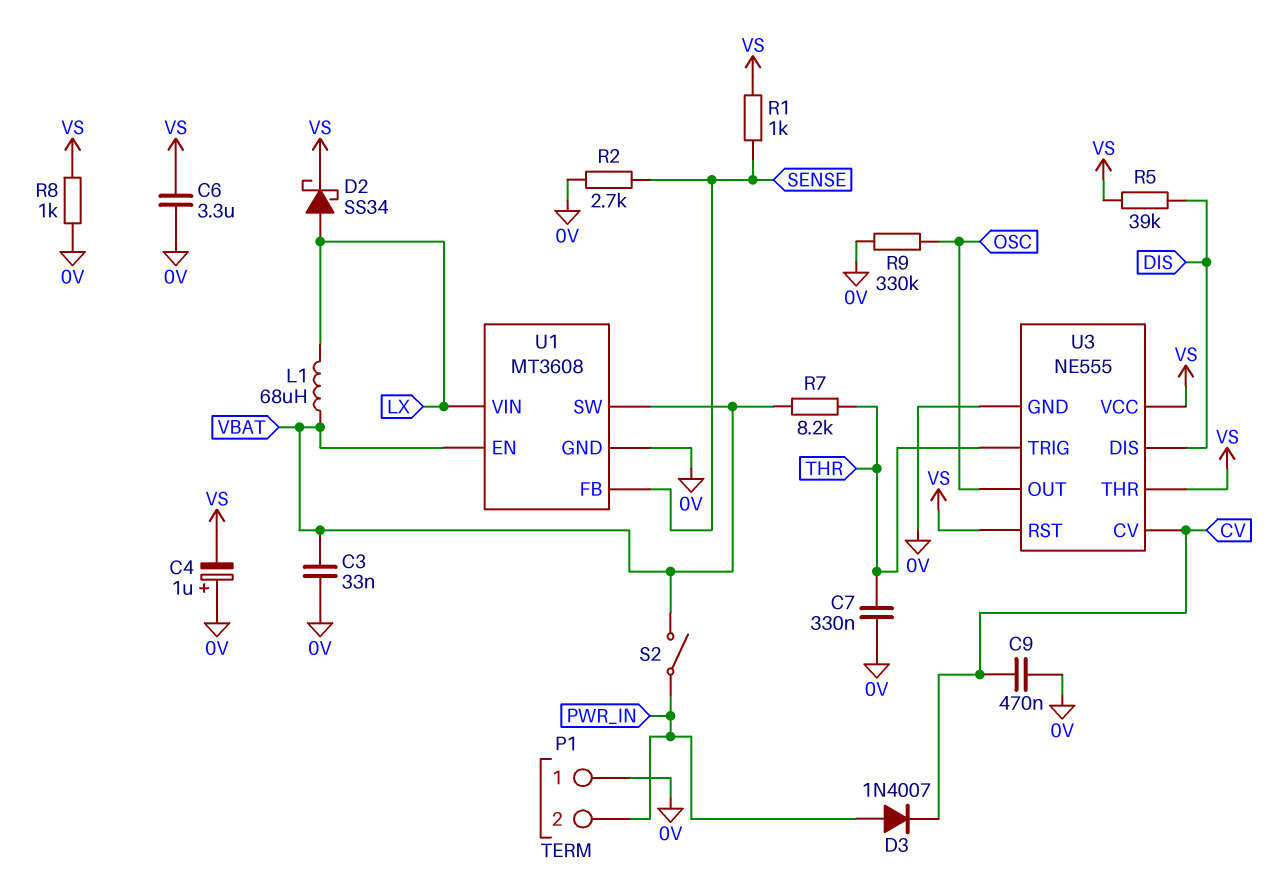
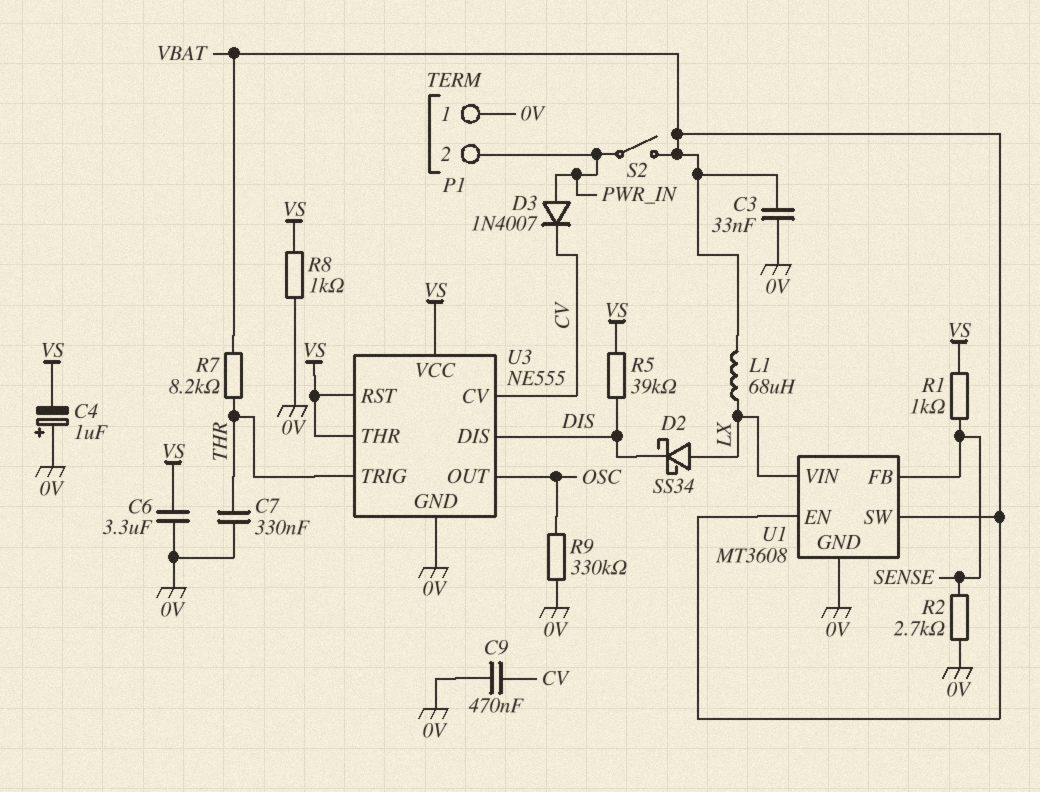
D2: schottky SS34 (A LX, K VS) -> schottky SS34 (A LX, K DIS)

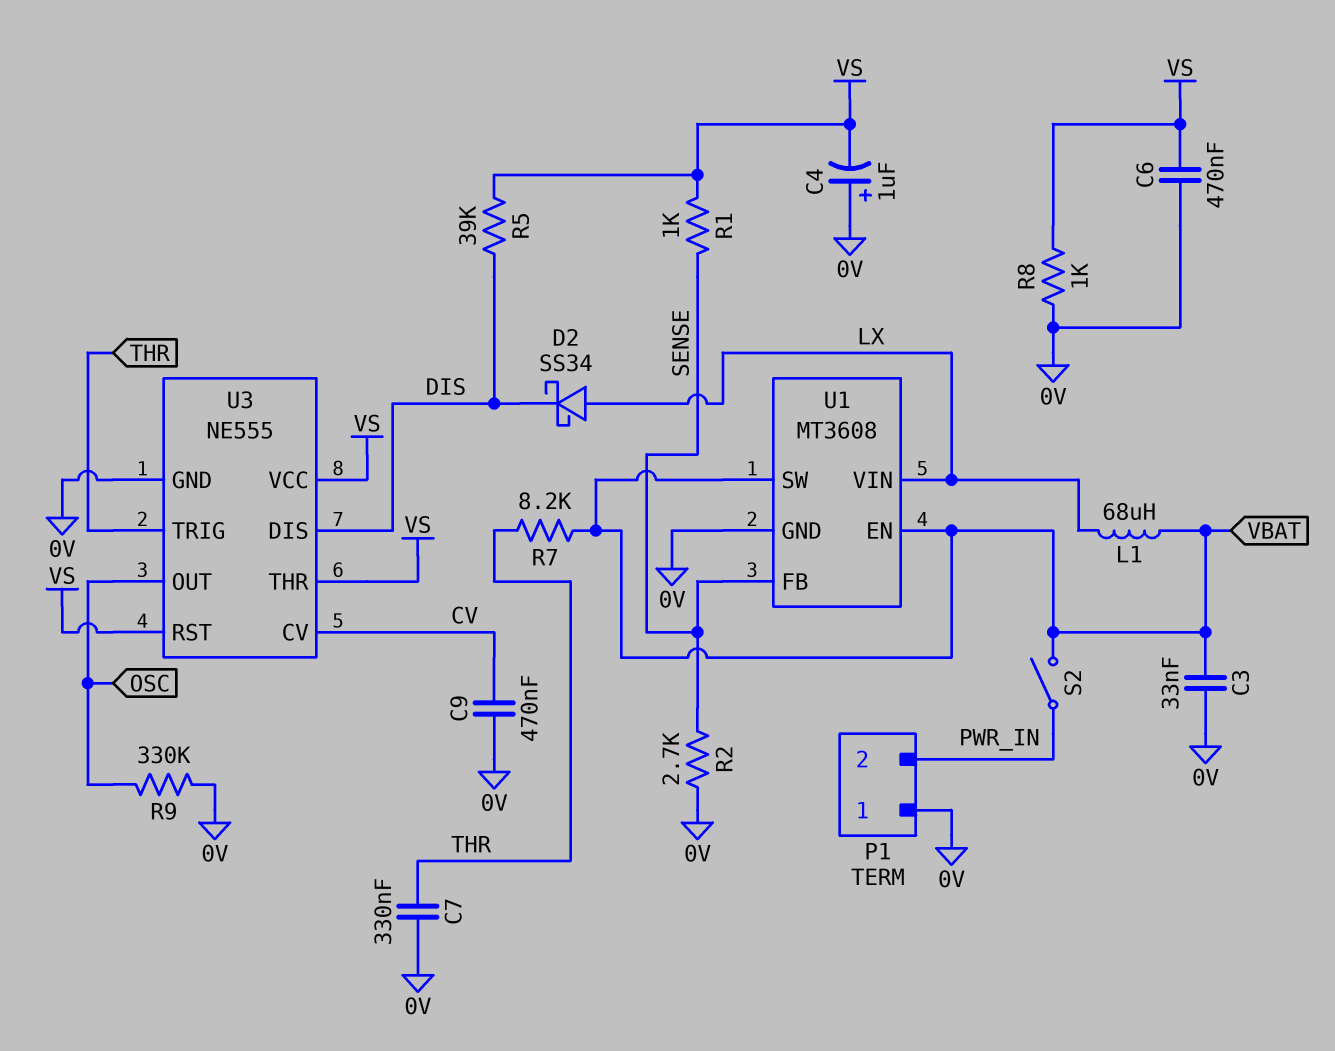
C6: 3.3uF (0V, VS) -> 470nF (0V, VS)
D3: diode 1N4007 (A PWR_IN, K CV) -> none

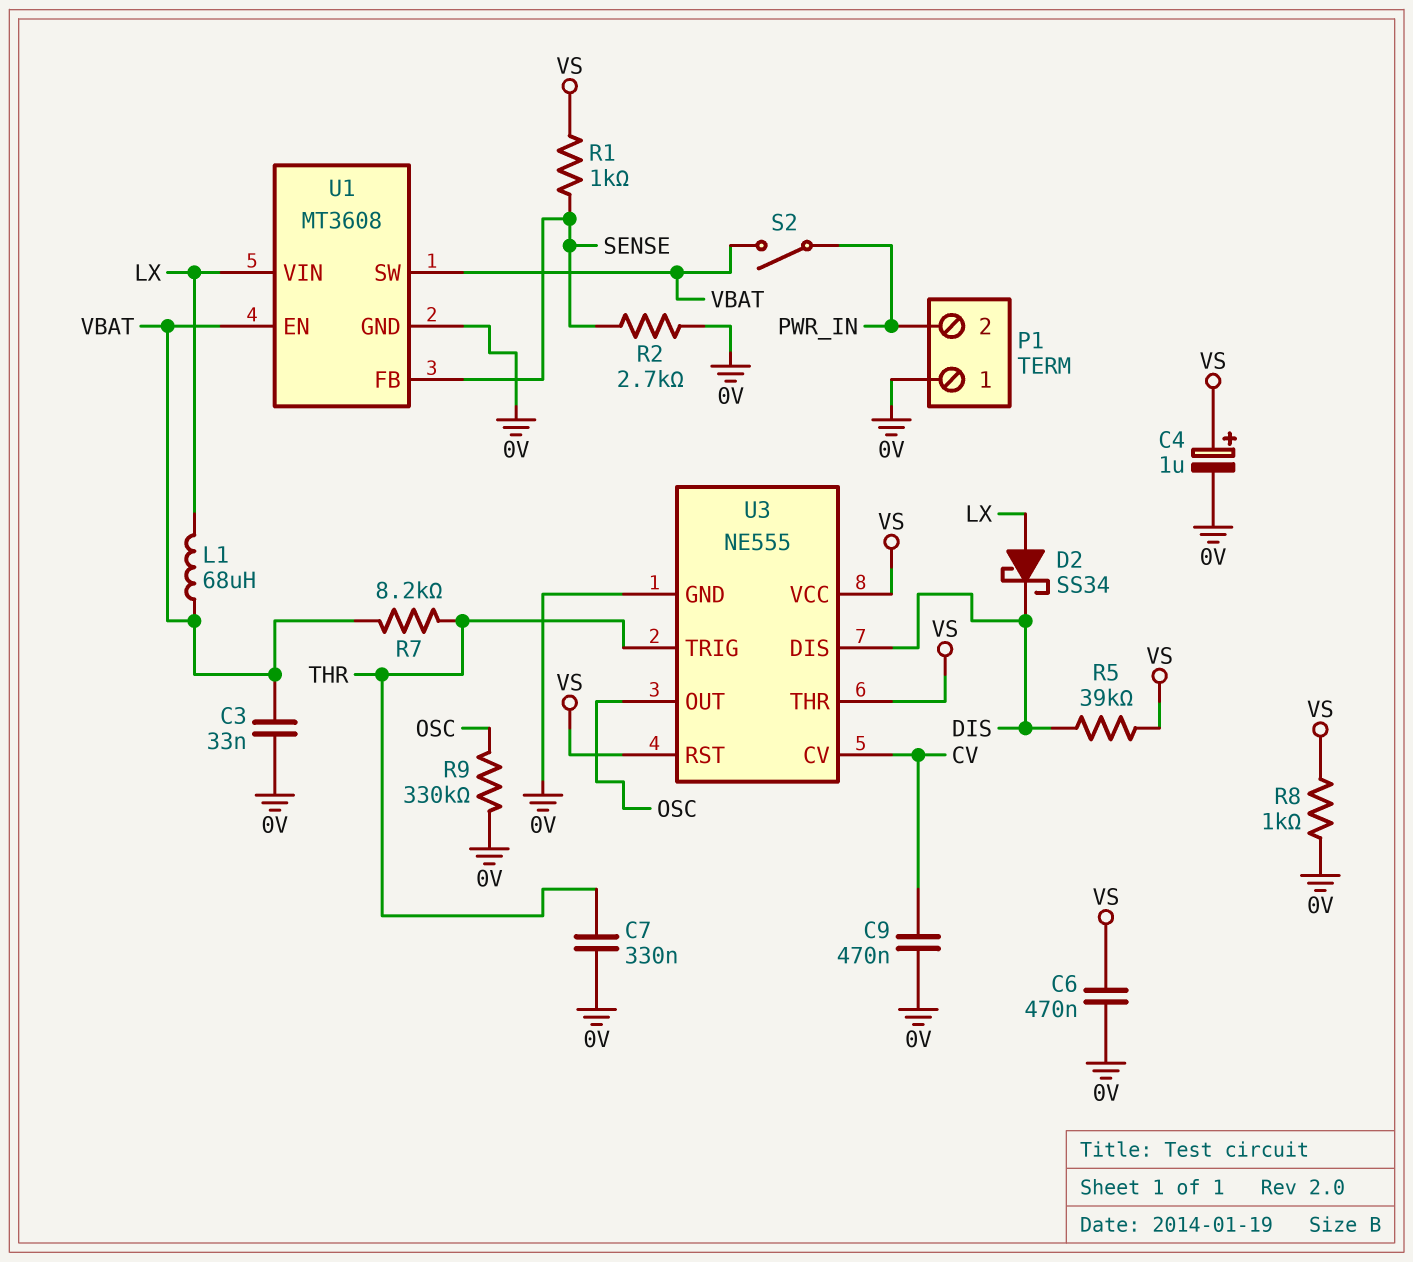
C4: 1uF (plus 0V, minus VS) -> 1uF (plus VS, minus 0V)

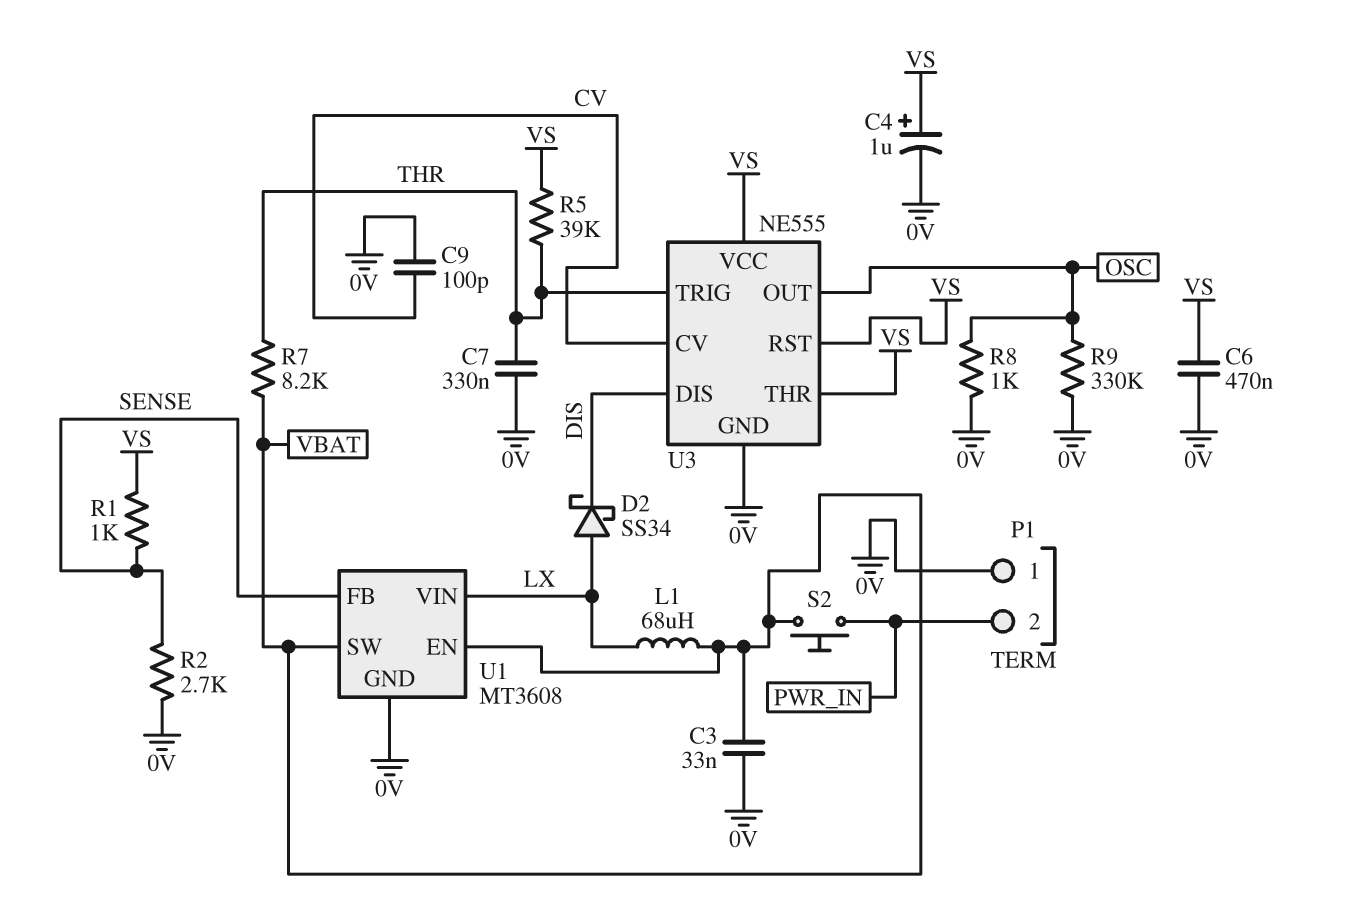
C9: 470nF (0V, CV) -> 100pF (0V, CV)
R5: 39k (DIS, VS) -> 39k (THR, VS)
R8: 1k (0V, VS) -> 1k (0V, OSC)
S2: switch (PWR_IN, VBAT) -> button (PWR_IN, VBAT)

